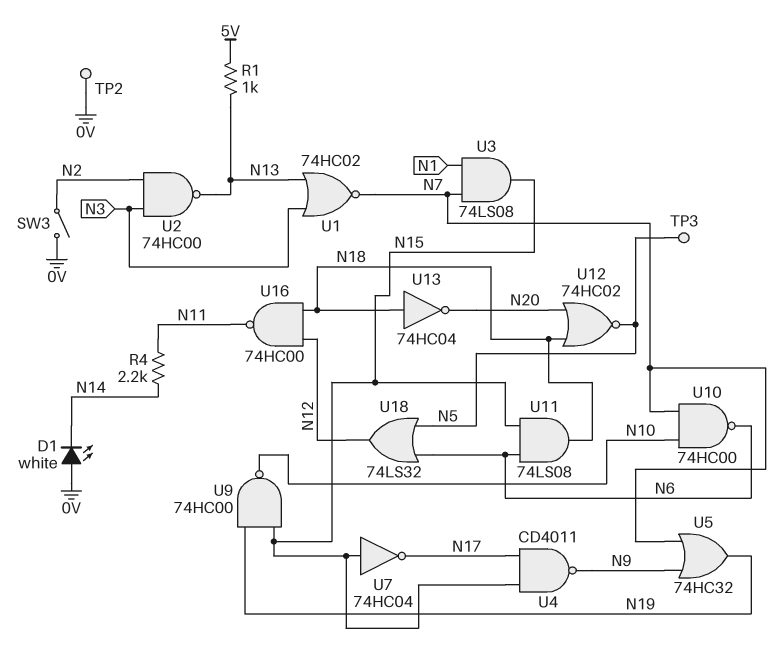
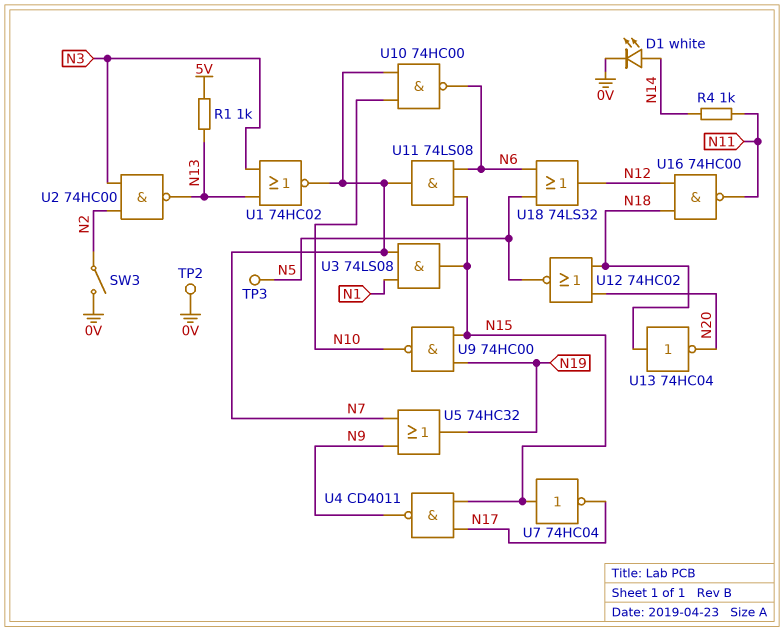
D1: LED white (A 0V, K N14) -> LED white (A N14, K 0V)
R4: 2.2k (N11, N14) -> 1k (N11, N14)
U11: AND 74LS08 (in N6, in N15, out N18) -> AND 74LS08 (in N6, in N15, out N7)

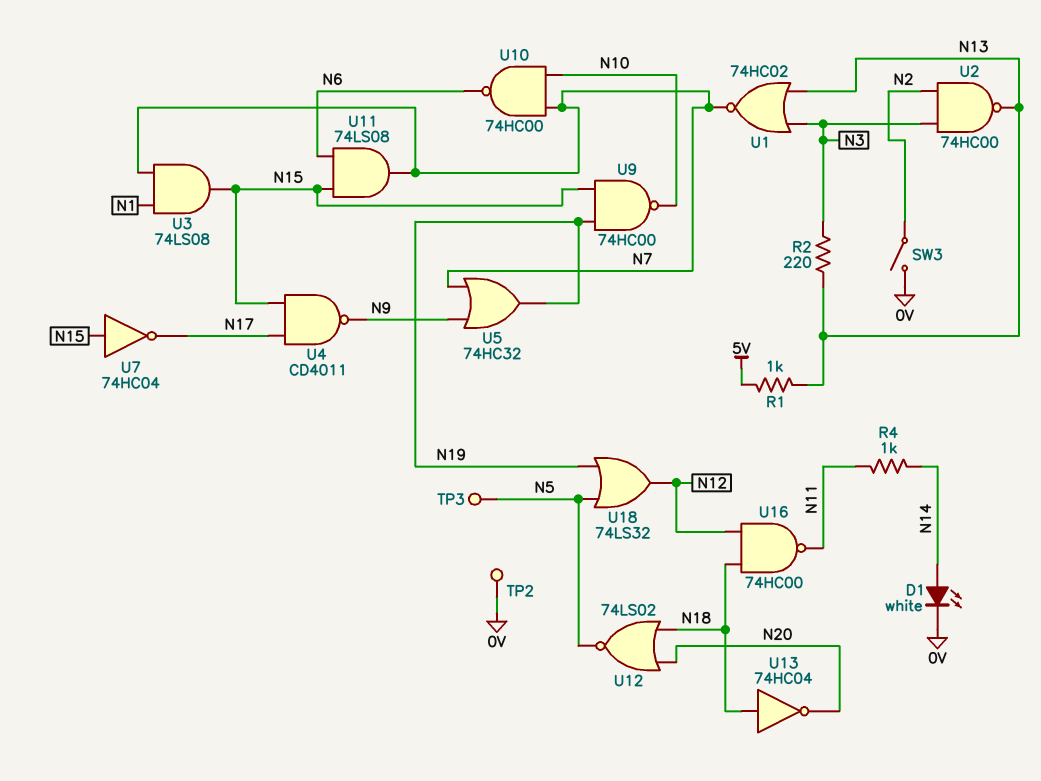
R2: none -> 220 (N3, N13)
U12: NOR 74HC02 (in N18, in N20, out N5) -> NOR 74LS02 (in N18, in N20, out N5)
U18: OR 74LS32 (in N5, in N6, out N12) -> OR 74LS32 (in N5, in N19, out N12)

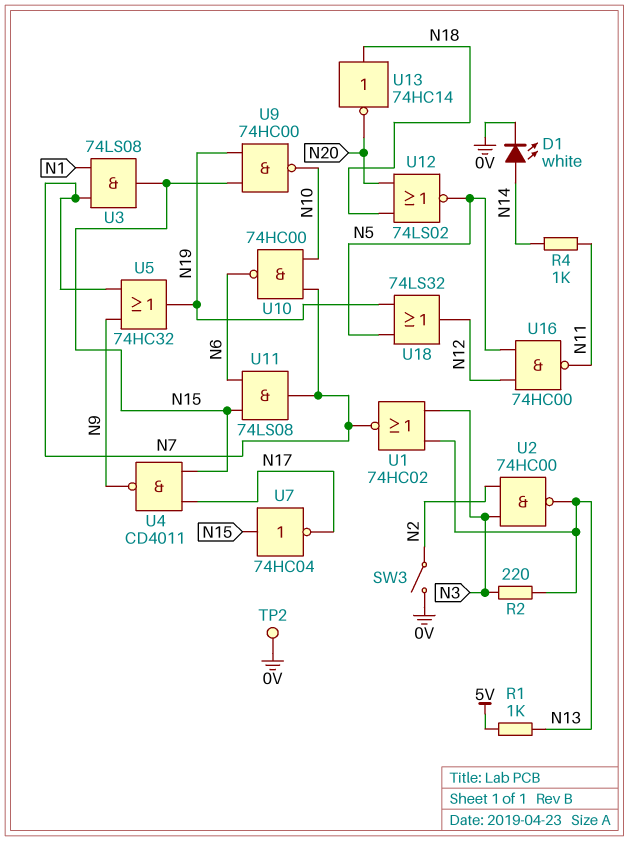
TP3: test point (N5) -> none
U13: NOT 74HC04 (in N18, out N20) -> NOT 74HC14 (in N18, out N20)
U16: NAND 74HC00 (in N12, in N18, out N11) -> NAND 74HC00 (in N5, in N12, out N11)

